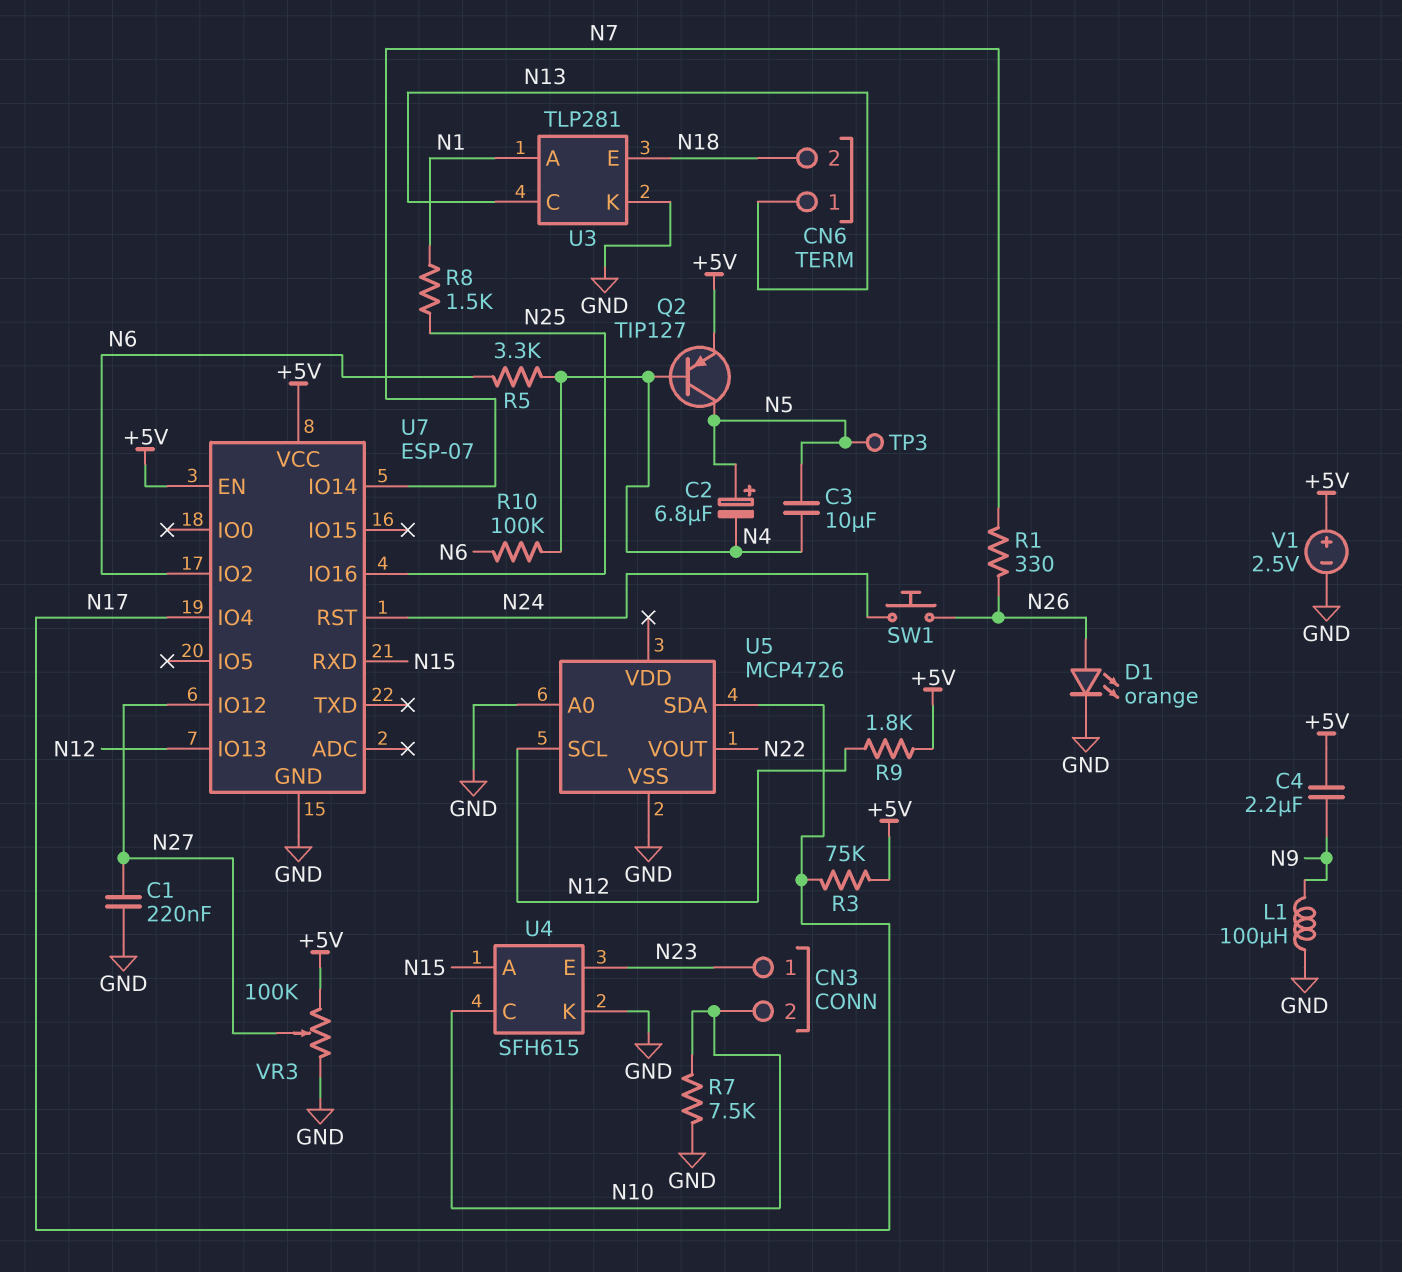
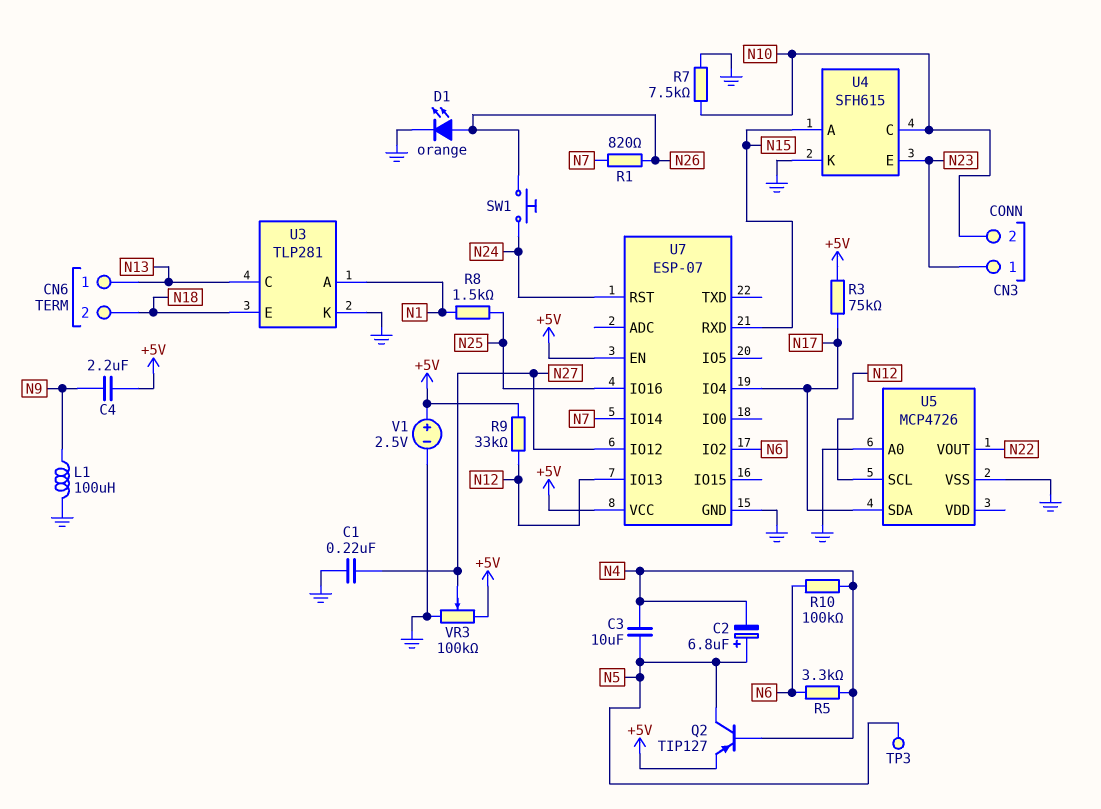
R1: 330 (N7, N26) -> 820 (N7, N26)
R9: 1.8k (+5V, N12) -> 33k (+5V, N12)

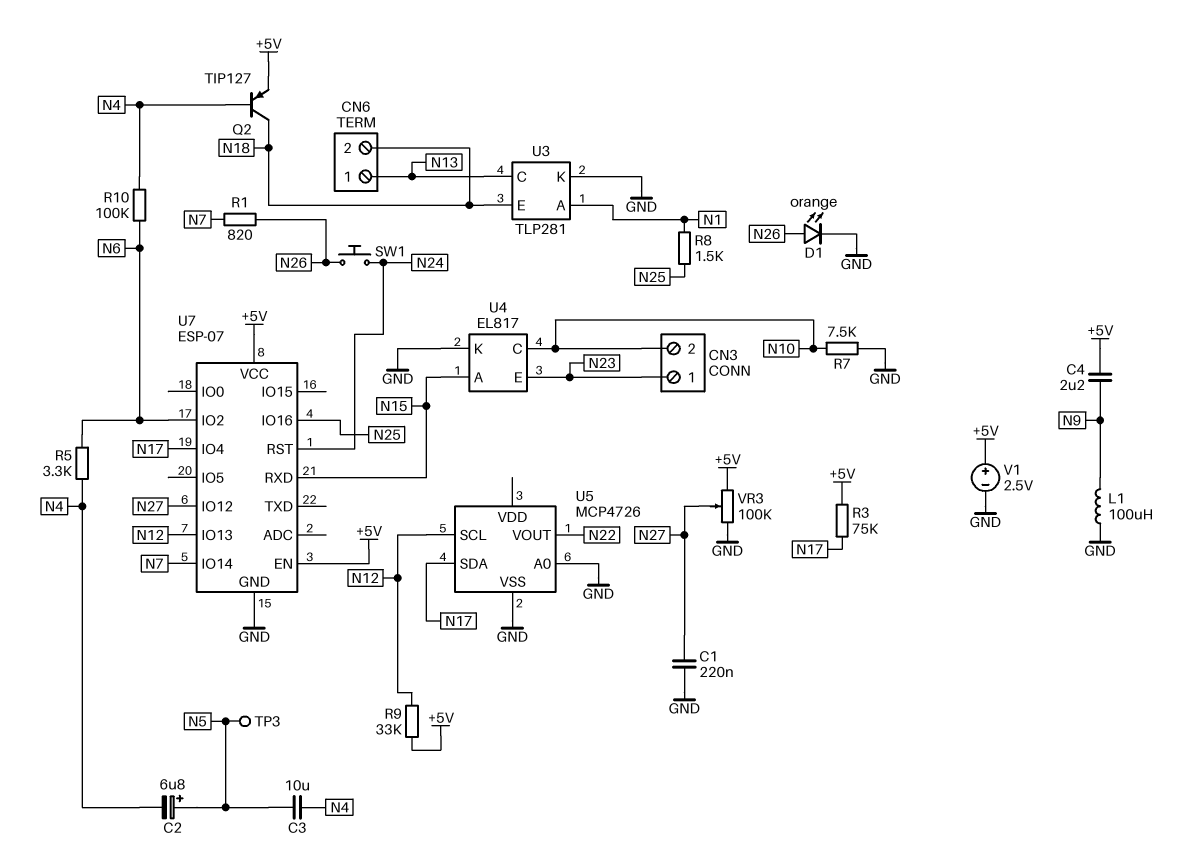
Q2: PNP TIP127 (B N4, C N5, E +5V) -> PNP TIP127 (B N4, C N18, E +5V)
U4: SFH615 -> EL817

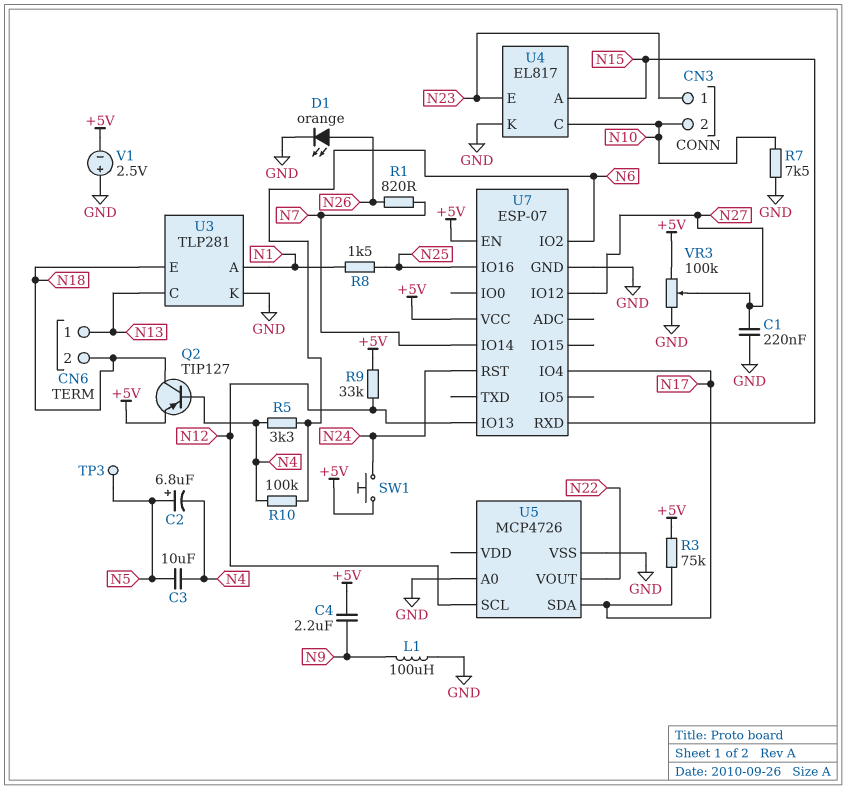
SW1: button (N24, N26) -> button (+5V, N24)
V1: 2.5V (plus +5V, minus GND) -> 2.5V (plus GND, minus +5V)

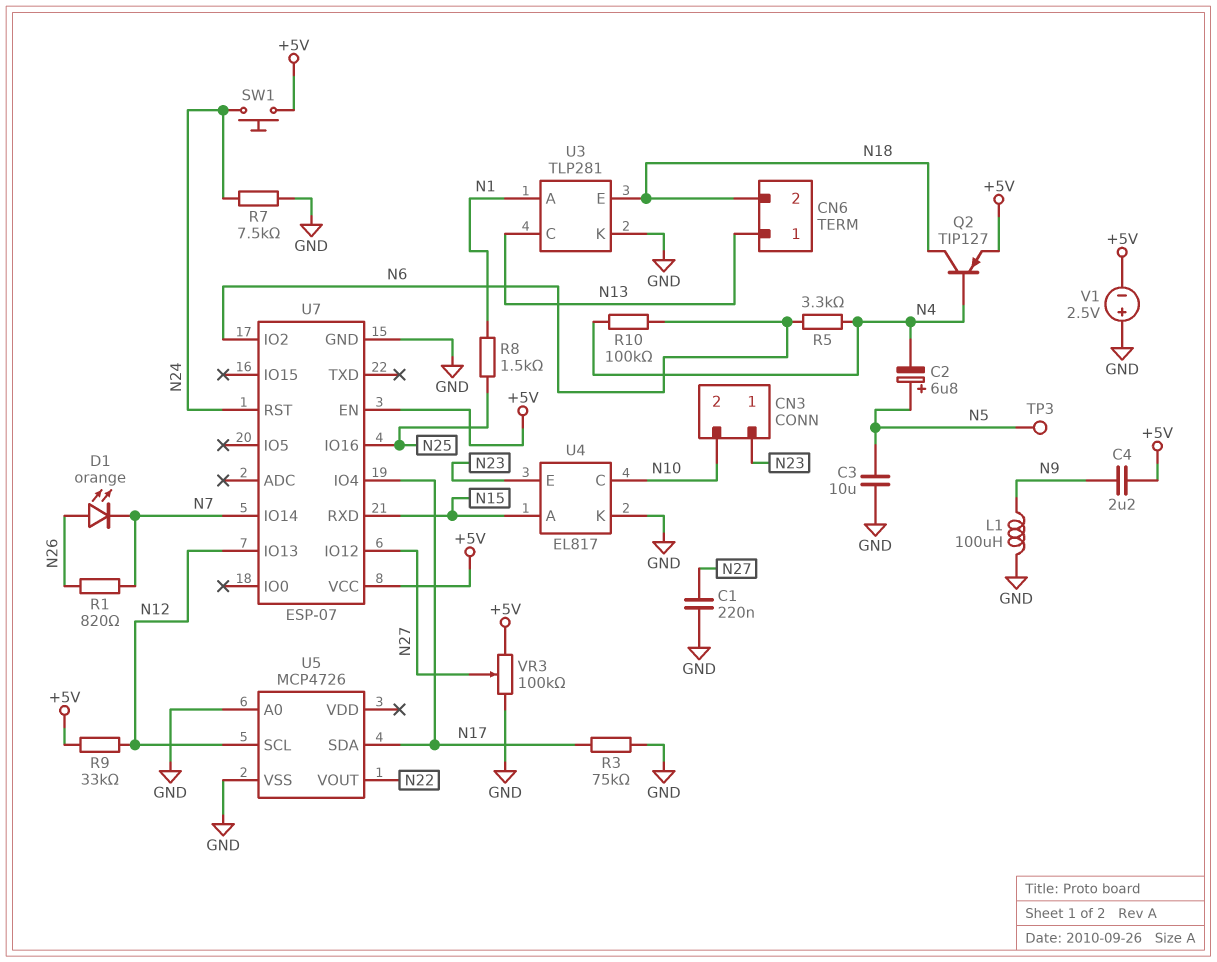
C3: 10uF (N4, N5) -> 10uF (GND, N5)
D1: LED orange (A N26, K GND) -> LED orange (A N26, K N7)
R3: 75k (+5V, N17) -> 75k (GND, N17)
R7: 7.5k (GND, N10) -> 7.5k (GND, N24)

